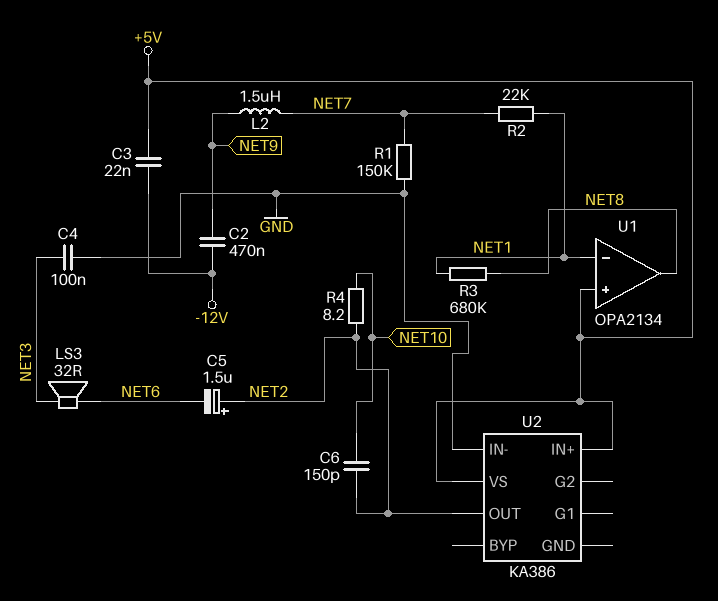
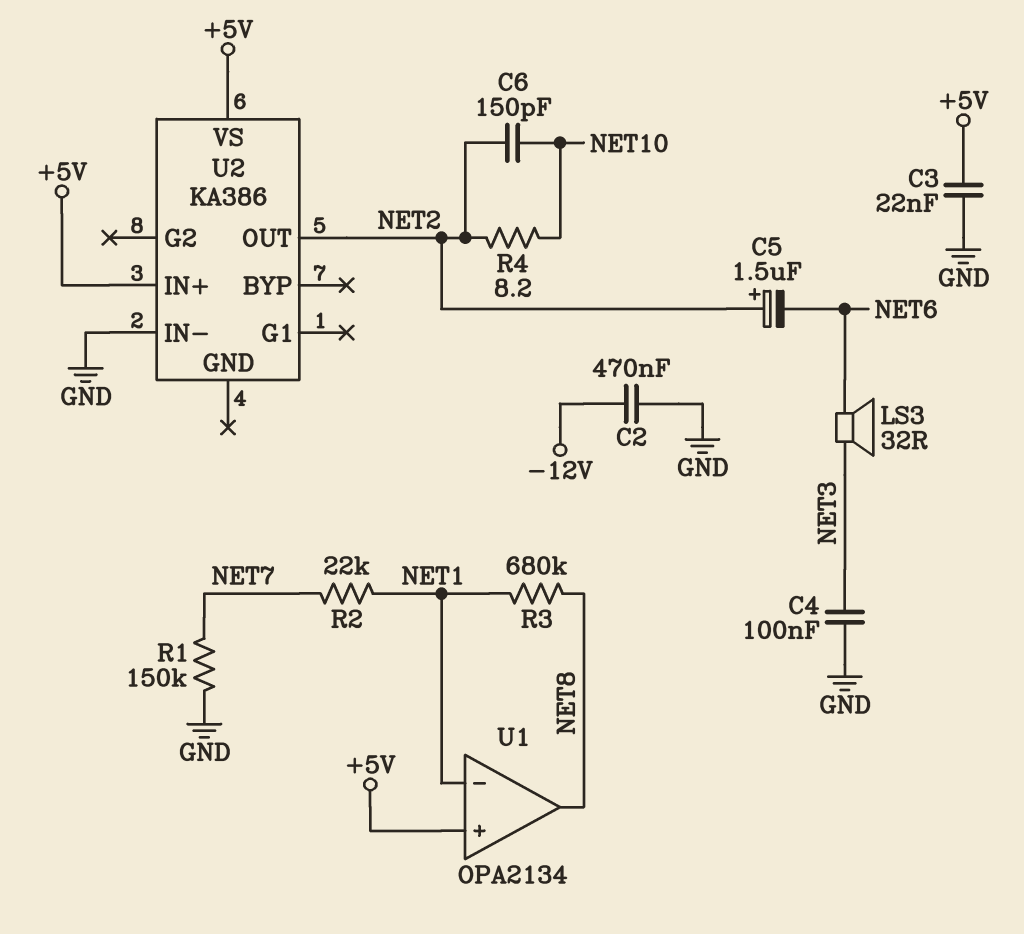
C2: 470nF (-12V, NET9) -> 470nF (-12V, GND)
C3: 22nF (+5V, -12V) -> 22nF (+5V, GND)
L2: 1.5uH (NET7, NET9) -> none

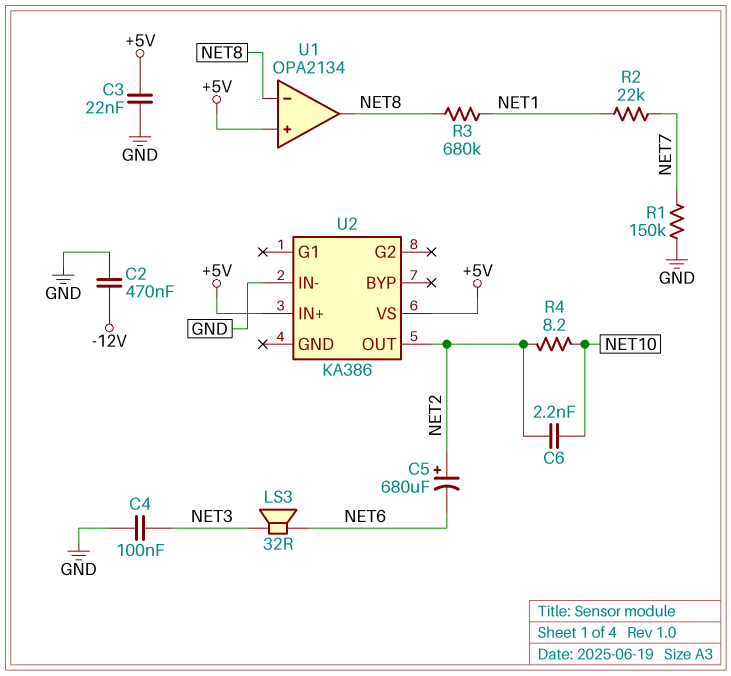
C5: 1.5uF (plus NET2, minus NET6) -> 680uF (plus NET2, minus NET6)
C6: 150pF (NET2, NET10) -> 2.2nF (NET2, NET10)
U1 pin in-: NET1 -> NET8

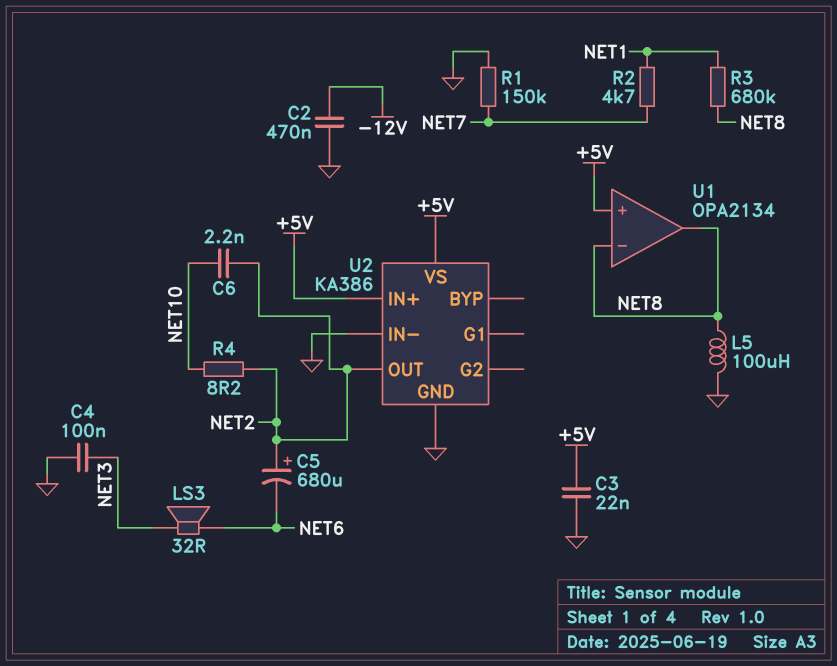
L5: none -> 100uH (GND, NET8)
R2: 22k (NET1, NET7) -> 4.7k (NET1, NET7)
U2 pin GND: none -> GND

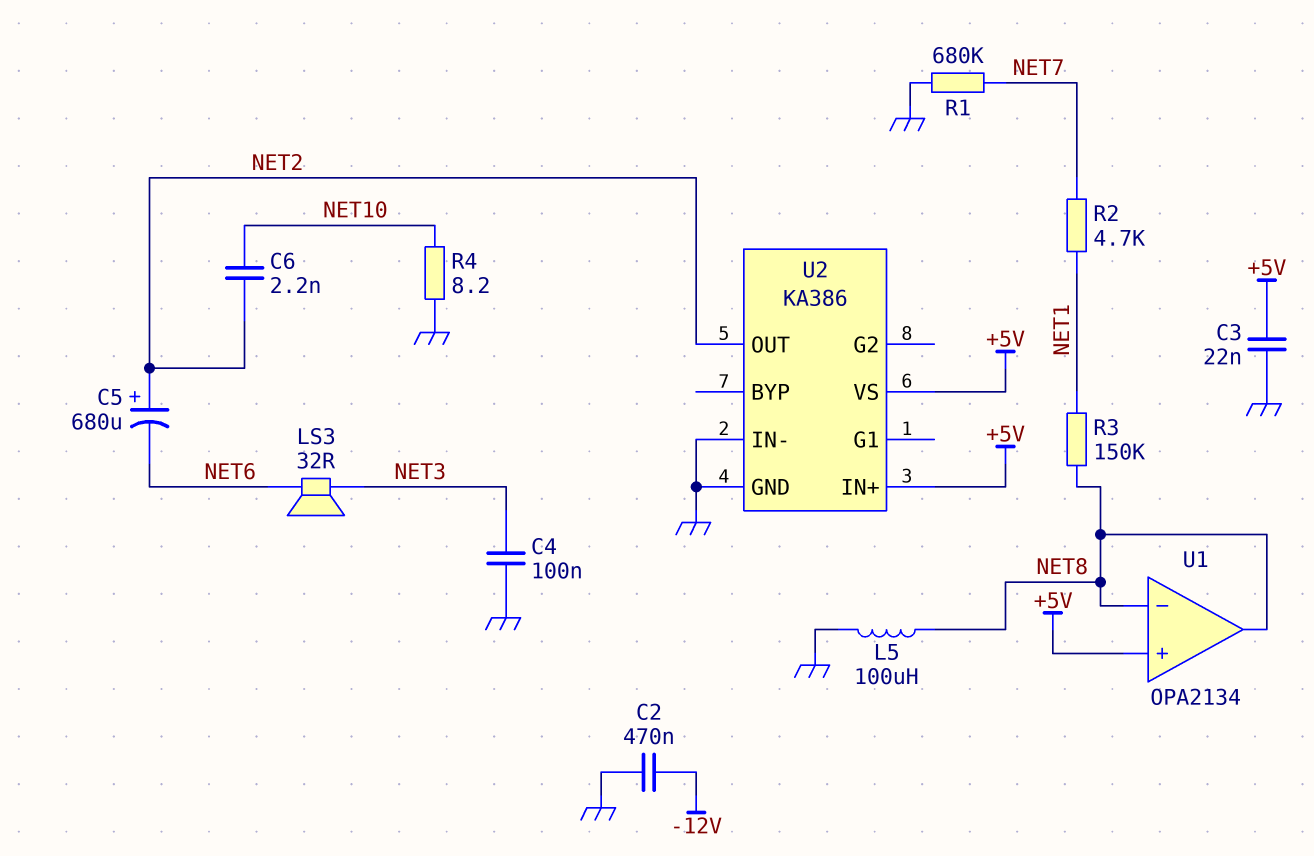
R1: 150k (GND, NET7) -> 680k (GND, NET7)
R3: 680k (NET1, NET8) -> 150k (NET1, NET8)
R4: 8.2 (NET2, NET10) -> 8.2 (GND, NET10)

